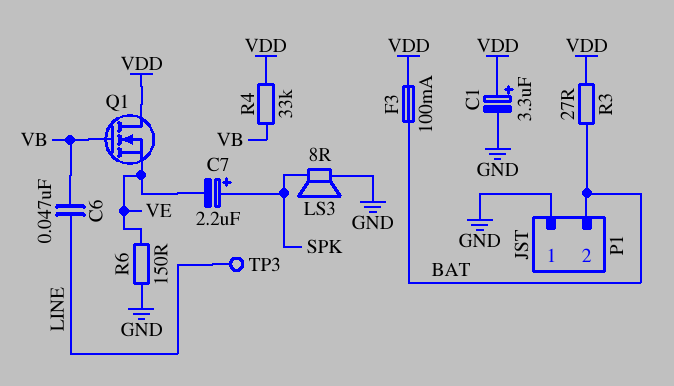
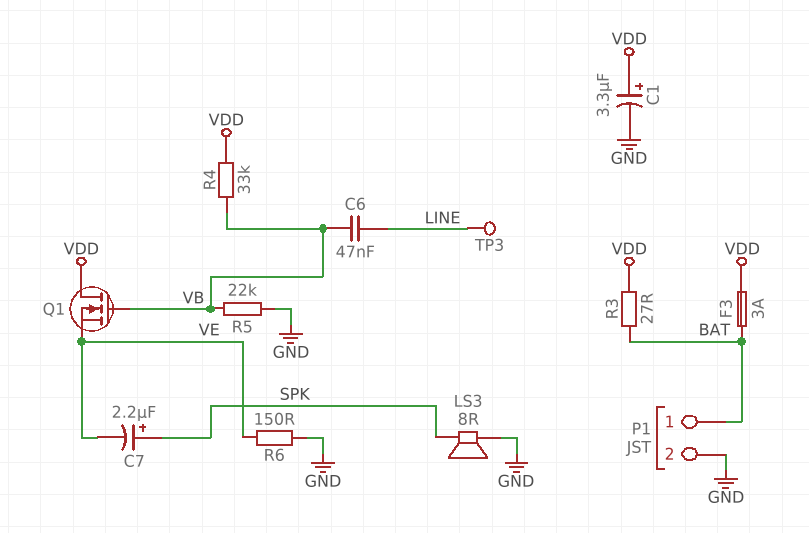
F3: 100mA (BAT, VDD) -> 3A (BAT, VDD)
P1 pin 1: GND -> BAT
P1 pin 2: BAT -> GND
R5: none -> 22k (GND, VB)

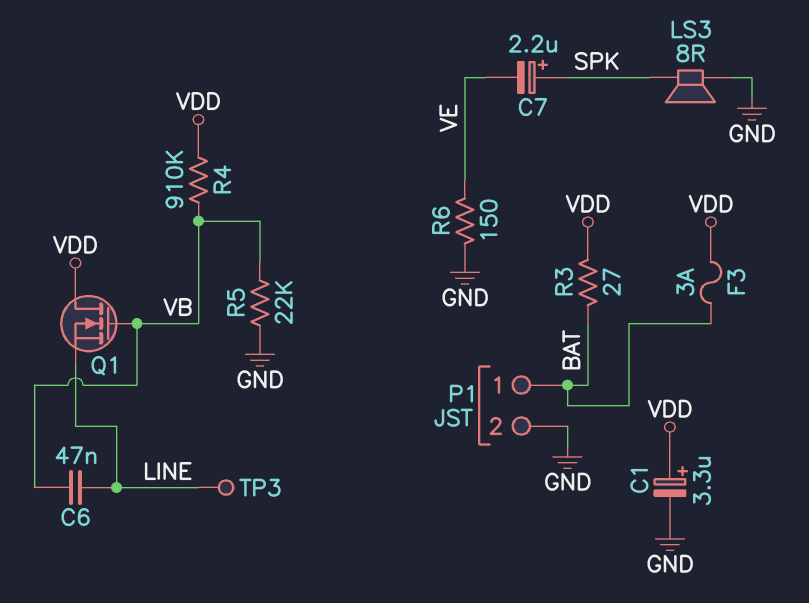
Q1: NMOS (G VB, D VDD, S VE) -> NMOS (G VB, D VDD, S LINE)
R4: 33k (VB, VDD) -> 910k (VB, VDD)

